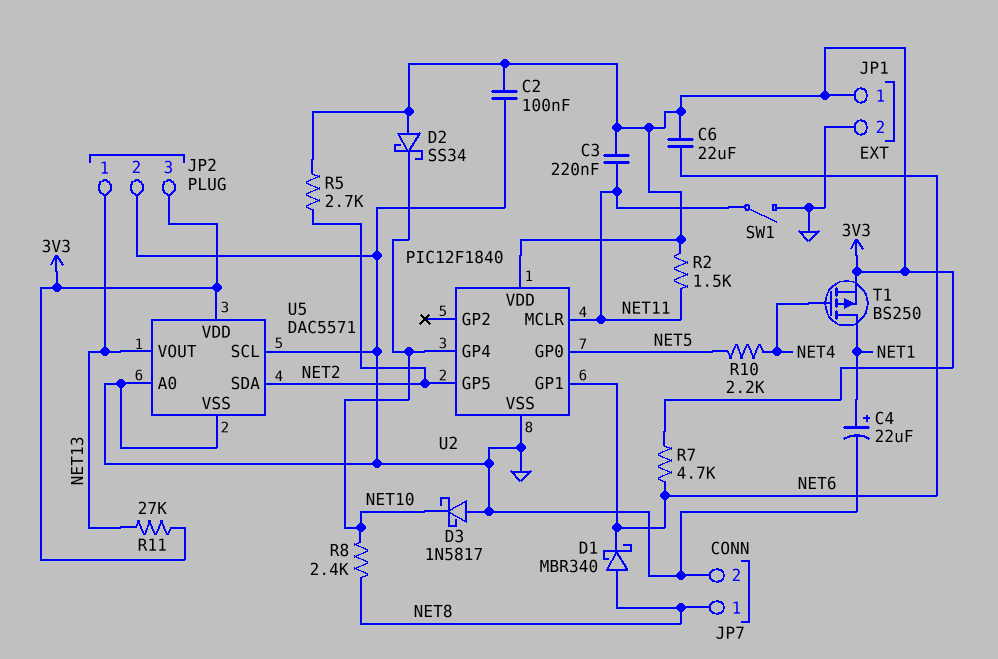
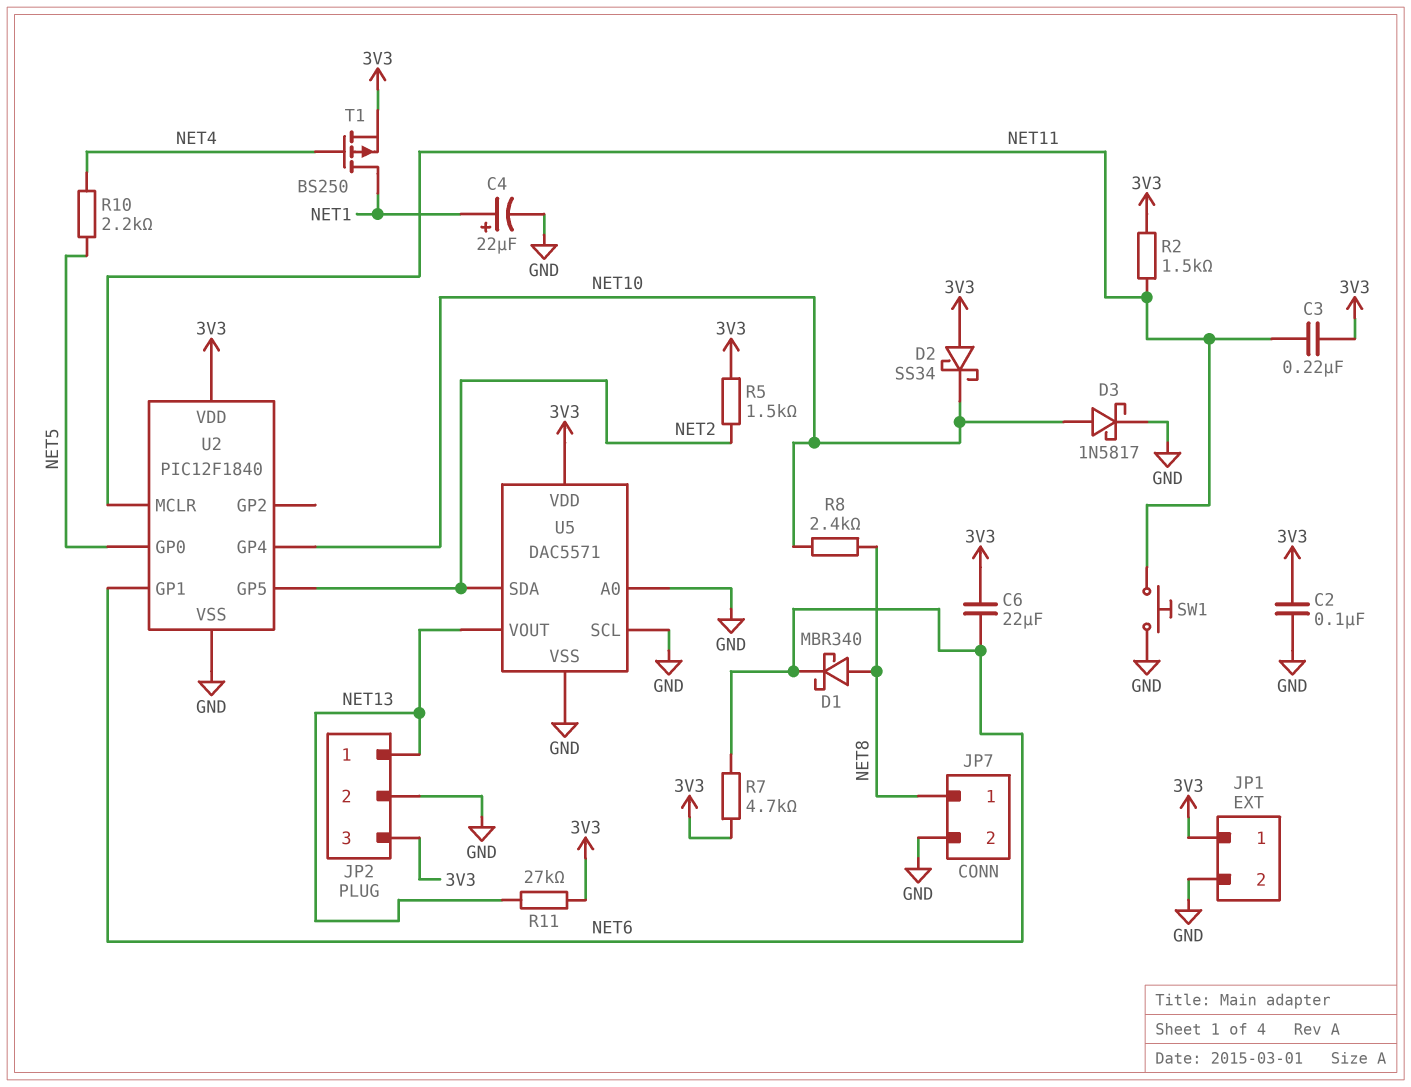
D3: schottky 1N5817 (A GND, K NET10) -> schottky 1N5817 (A NET10, K GND)
R5: 2.7k (3V3, NET2) -> 1.5k (3V3, NET2)
SW1: switch (GND, NET11) -> button (GND, NET11)

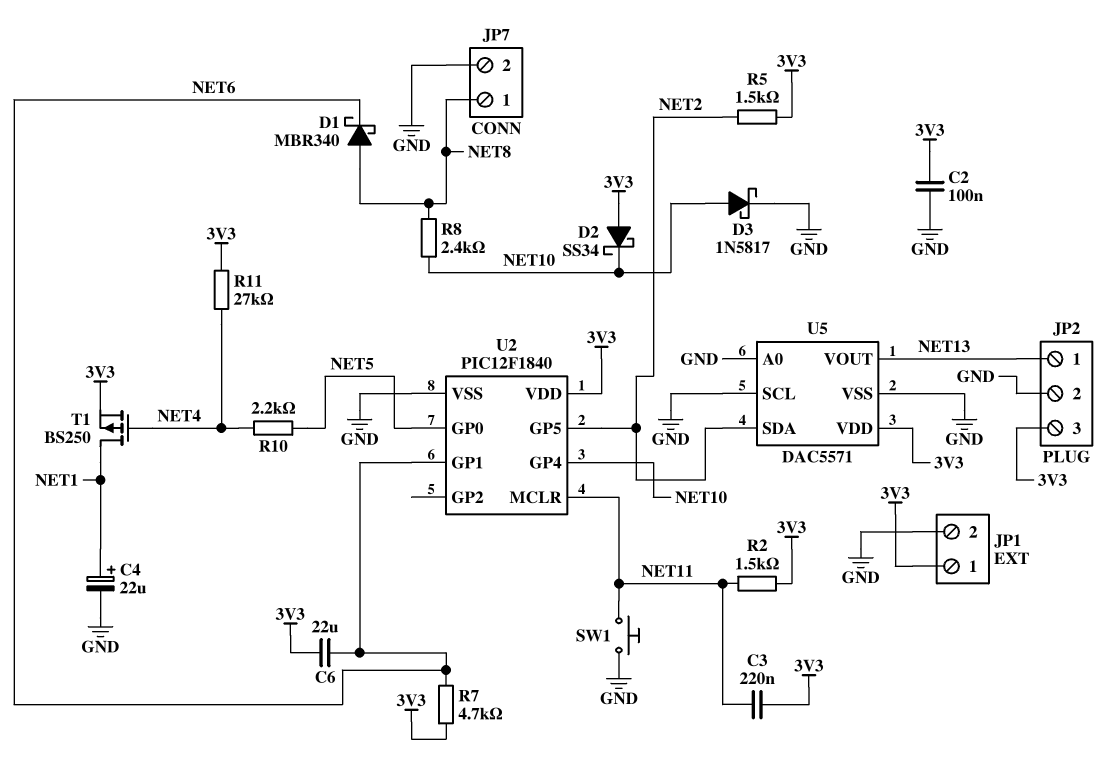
R11: 27k (3V3, NET13) -> 27k (3V3, NET4)

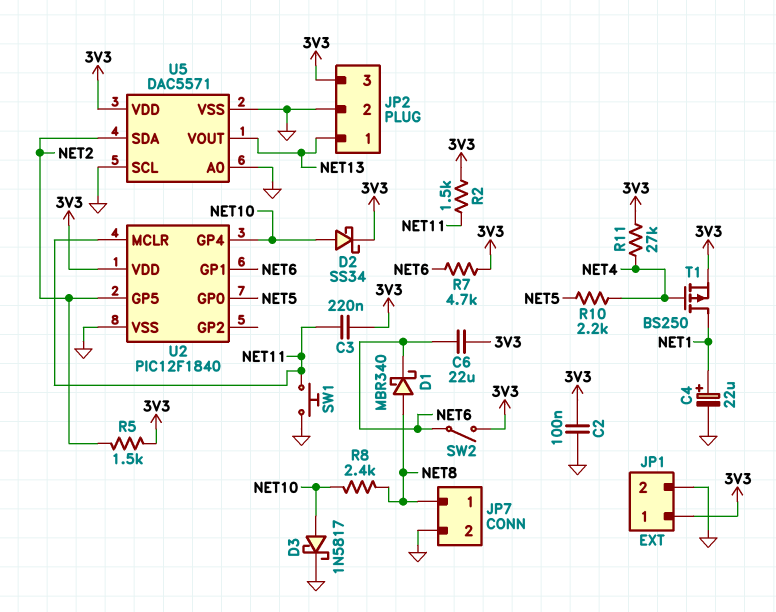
D2: schottky SS34 (A 3V3, K NET10) -> schottky SS34 (A NET10, K 3V3)
SW2: none -> switch (3V3, NET6)

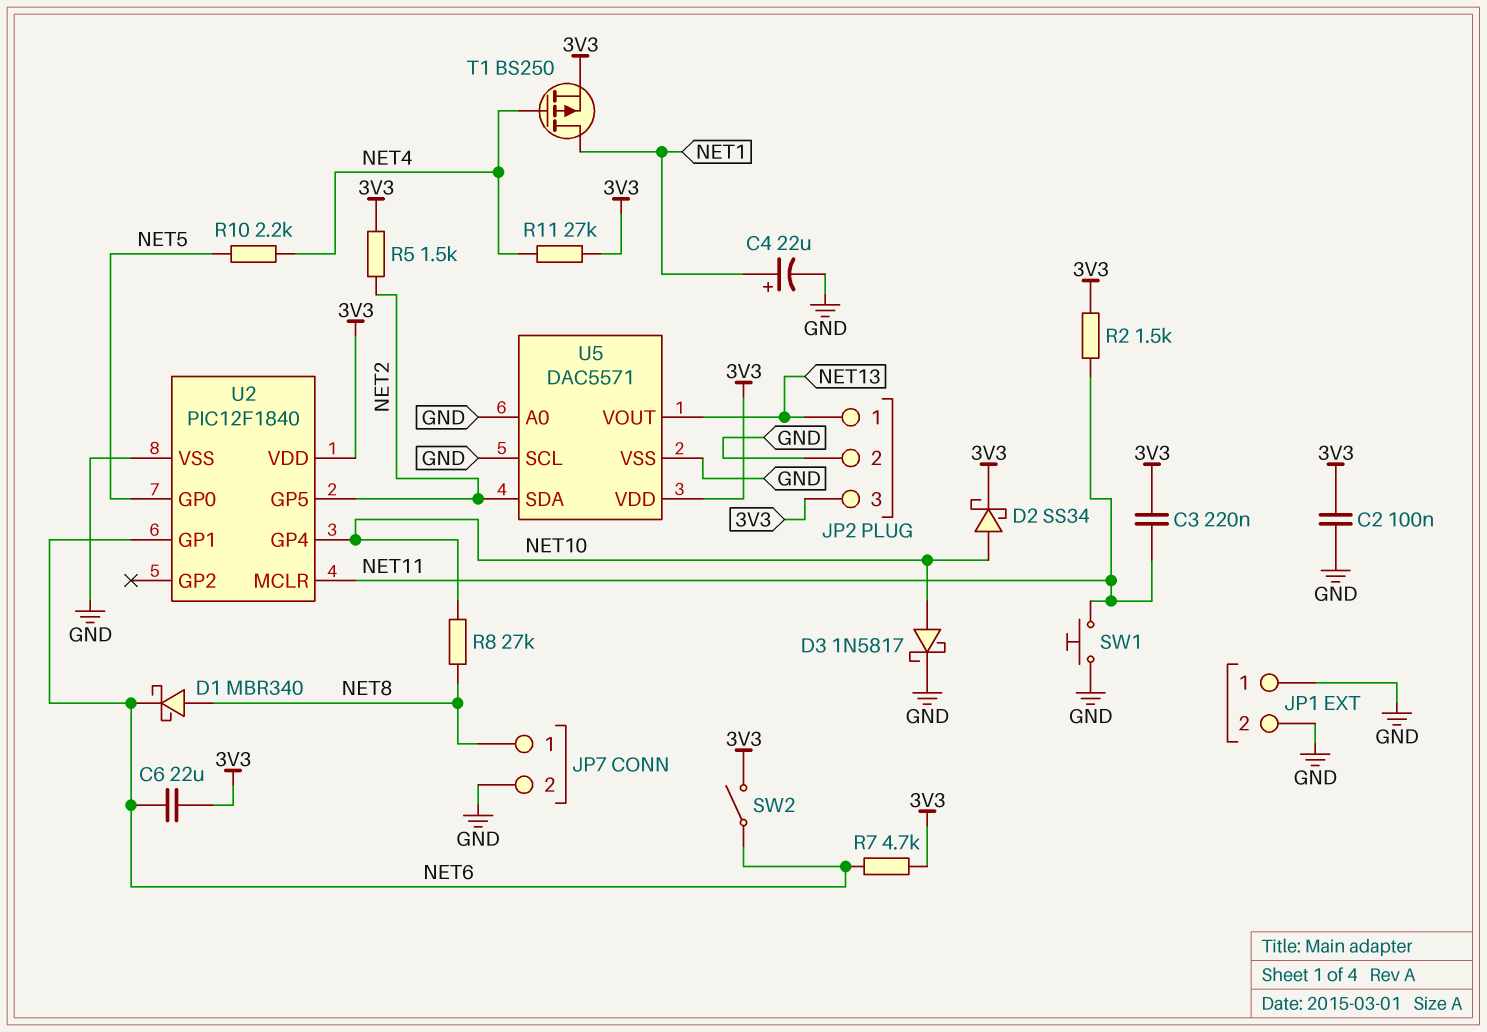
JP1 pin 1: 3V3 -> GND
R8: 2.4k (NET8, NET10) -> 27k (NET8, NET10)

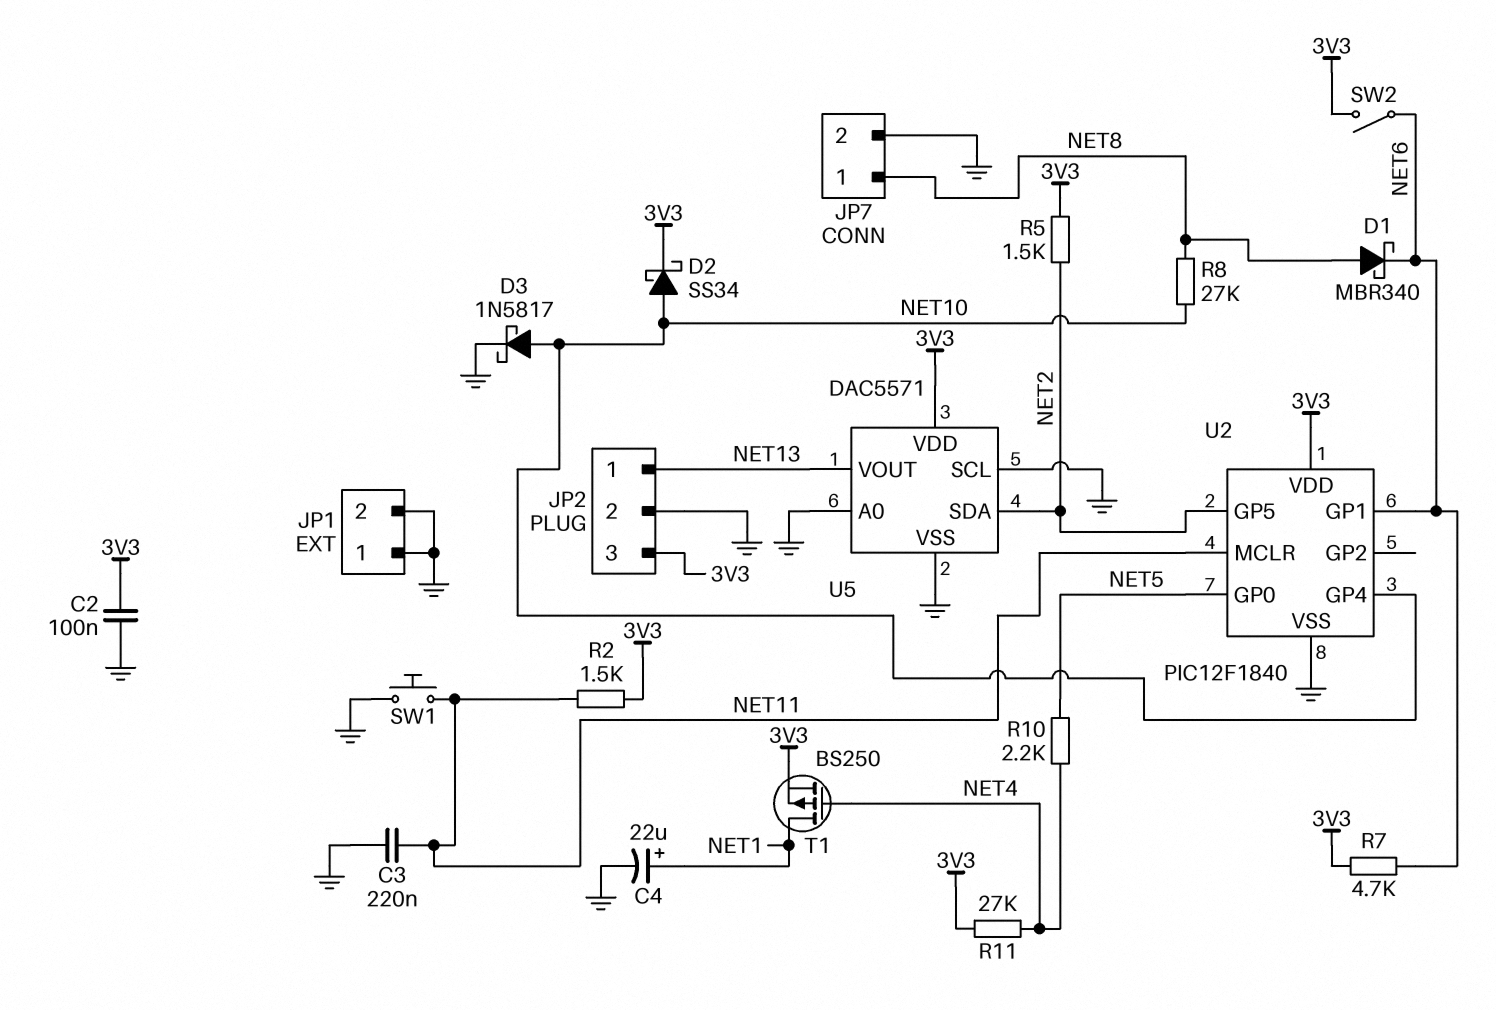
C3: 220nF (3V3, NET11) -> 220nF (GND, NET11)
C6: 22uF (3V3, NET6) -> none

